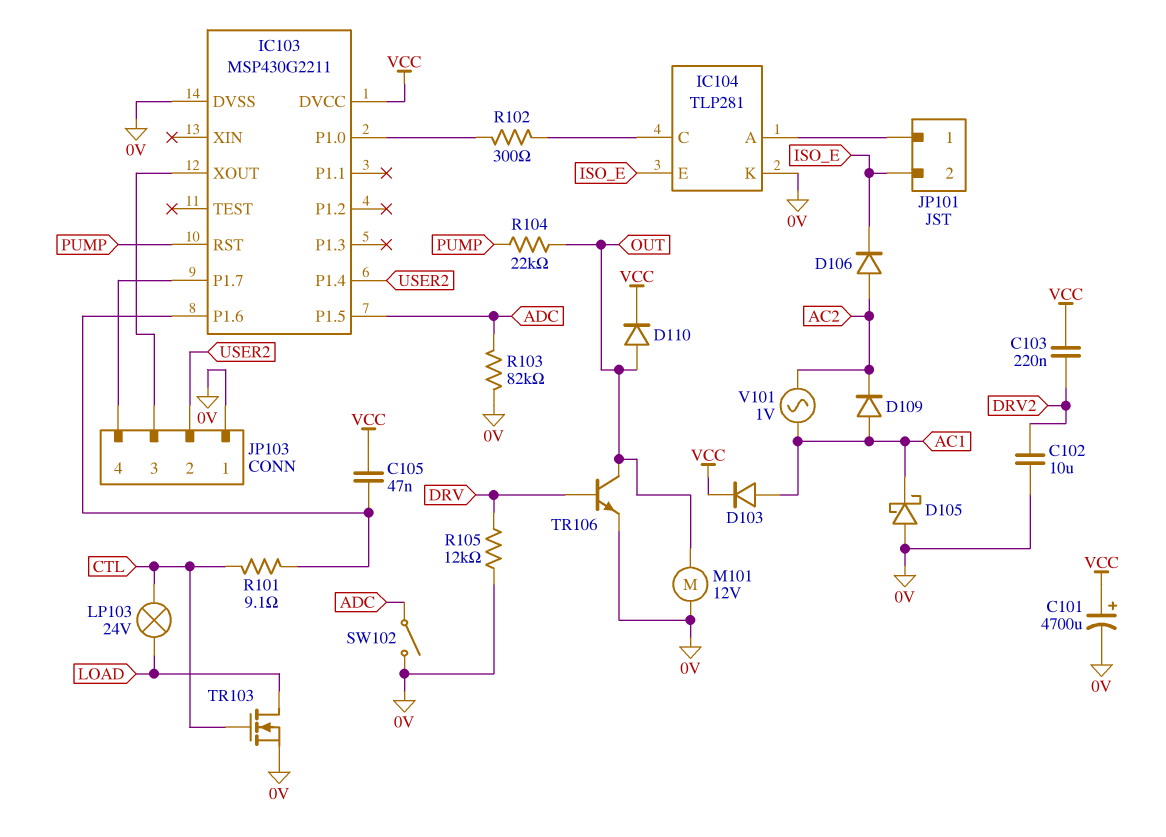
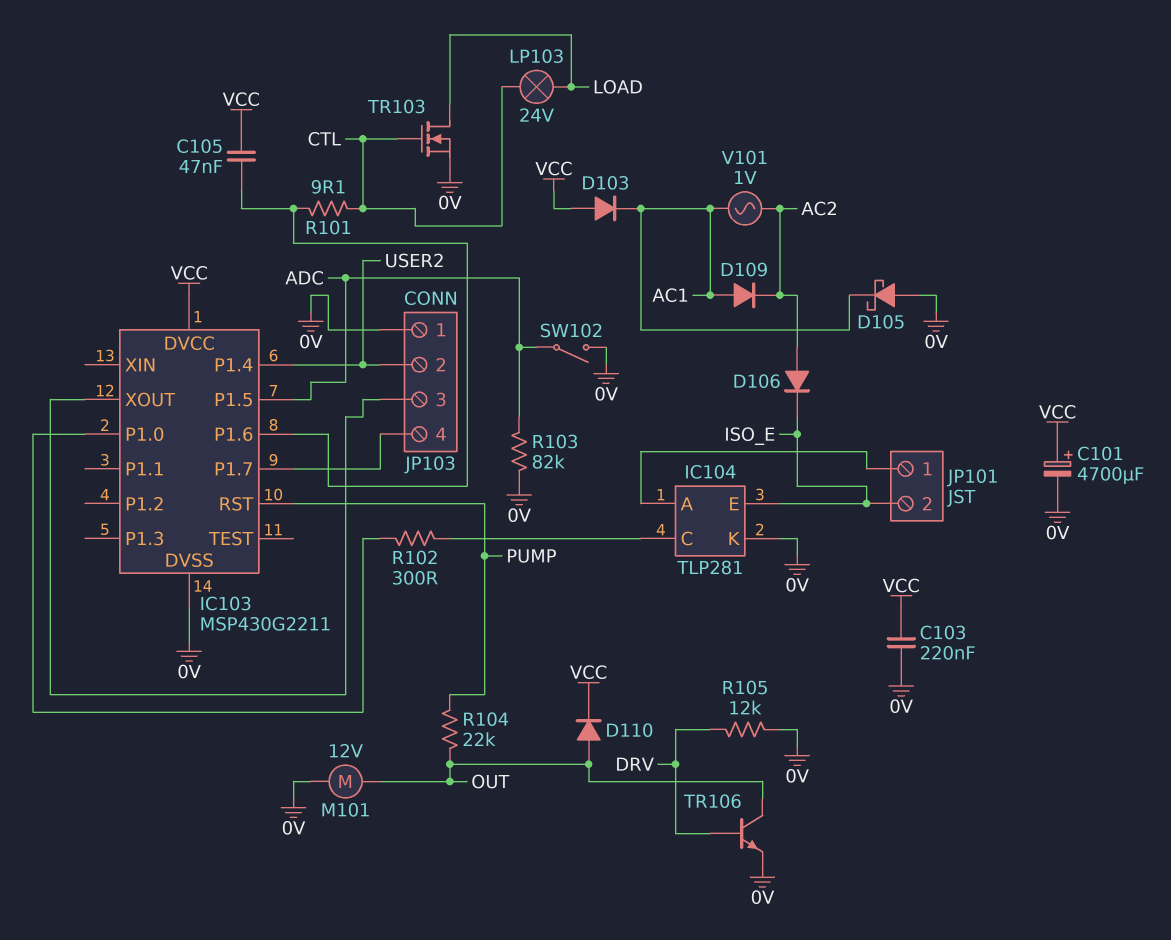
C102: 10uF (0V, DRV2) -> none
C103: 220nF (DRV2, VCC) -> 220nF (0V, VCC)
D103: diode (A AC1, K VCC) -> diode (A VCC, K AC1)

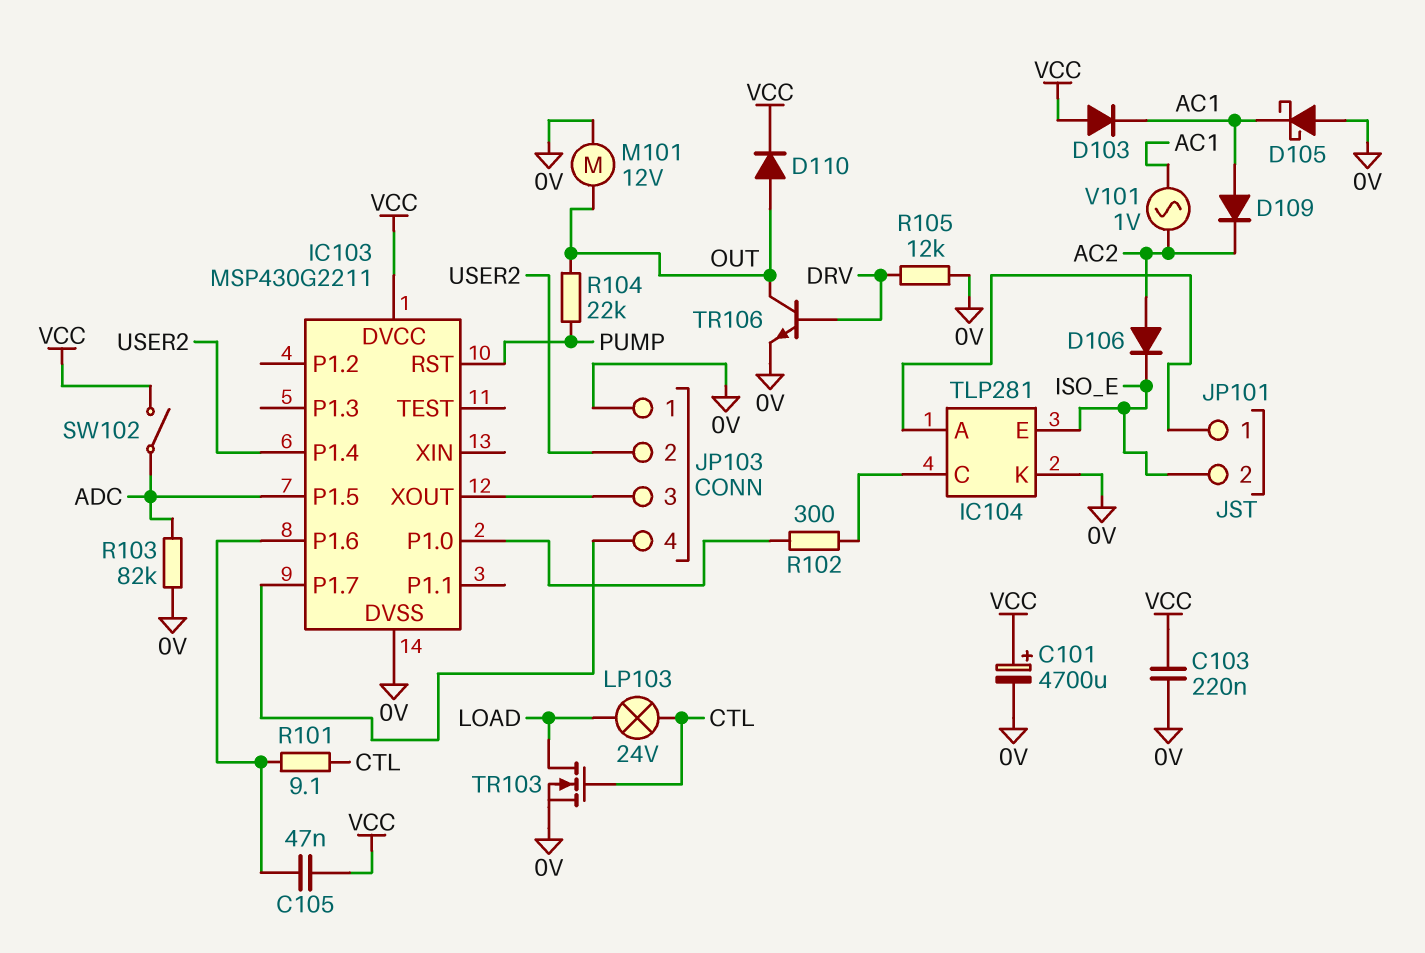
SW102: switch (0V, ADC) -> switch (ADC, VCC)

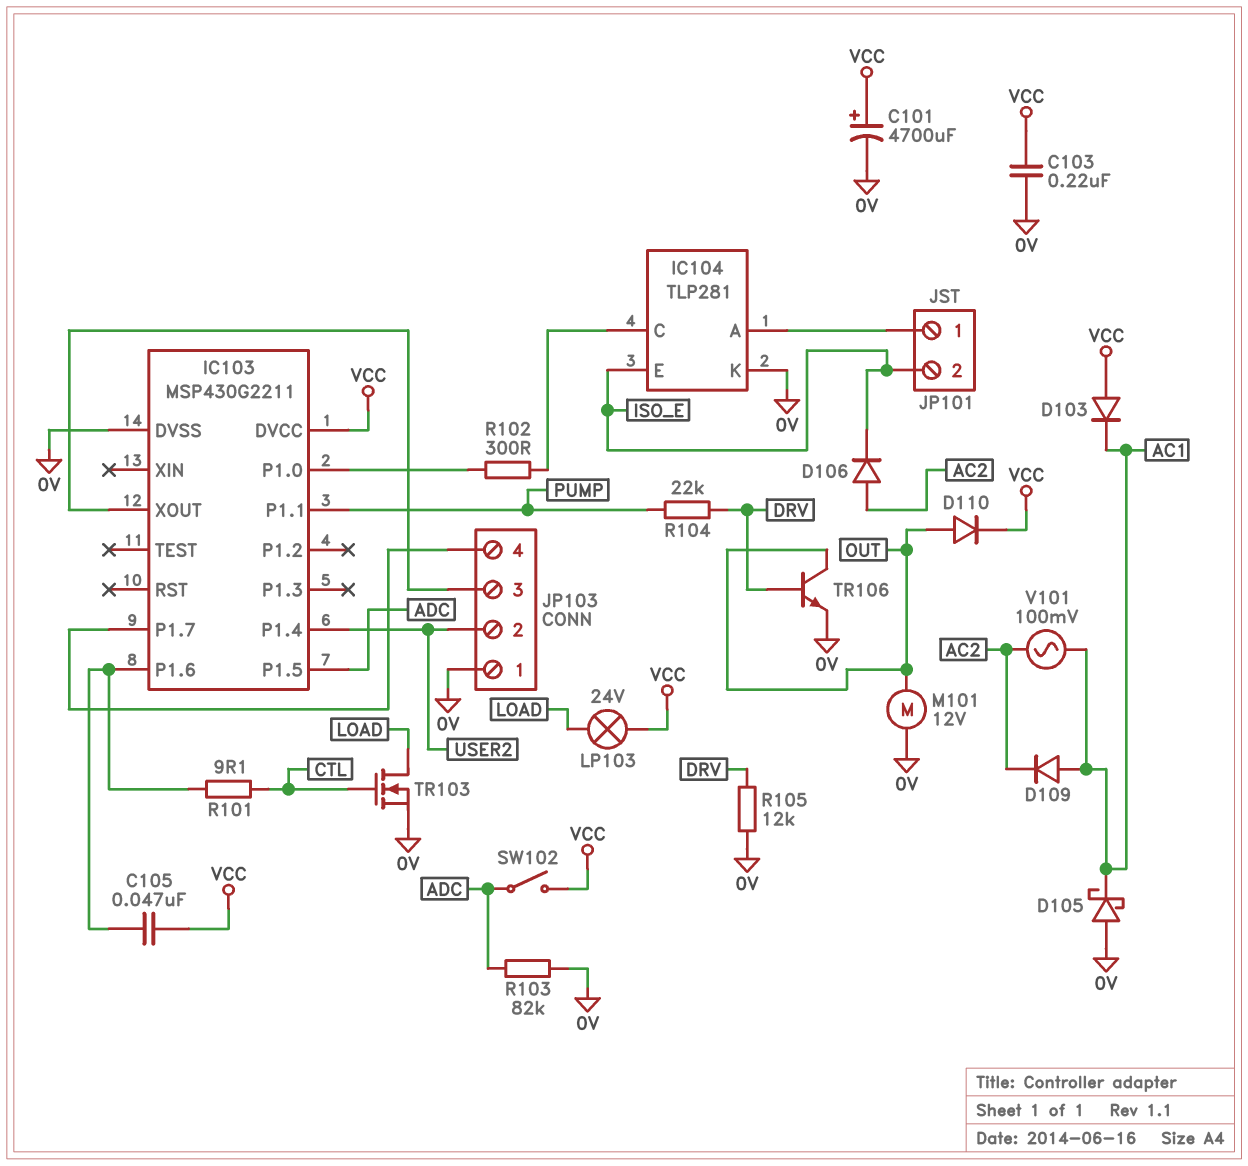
IC103 pin P1.1: none -> PUMP
IC103 pin RST: PUMP -> none
LP103: lamp 24V (CTL, LOAD) -> lamp 24V (LOAD, VCC)
R104: 22k (OUT, PUMP) -> 22k (DRV, PUMP)
V101: AC 1V (AC1, AC2) -> AC 100mV (AC1, AC2)

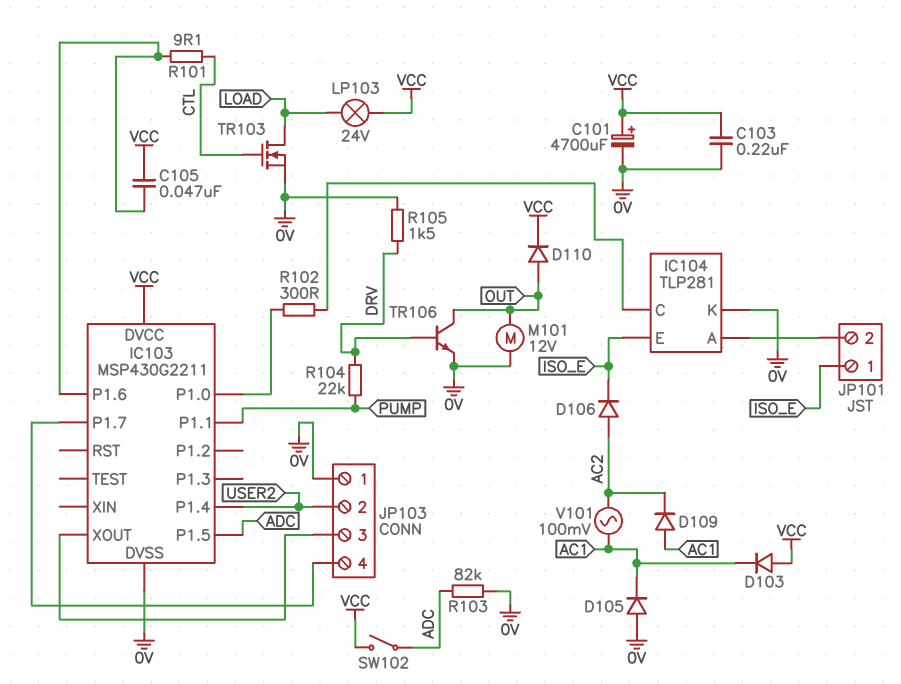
D105: schottky (A 0V, K AC1) -> diode (A 0V, K AC1)
JP101 pin 1: IC104/A -> ISO_E
JP101 pin 2: ISO_E -> IC104/A
R105: 12k (0V, DRV) -> 1.5k (0V, DRV)

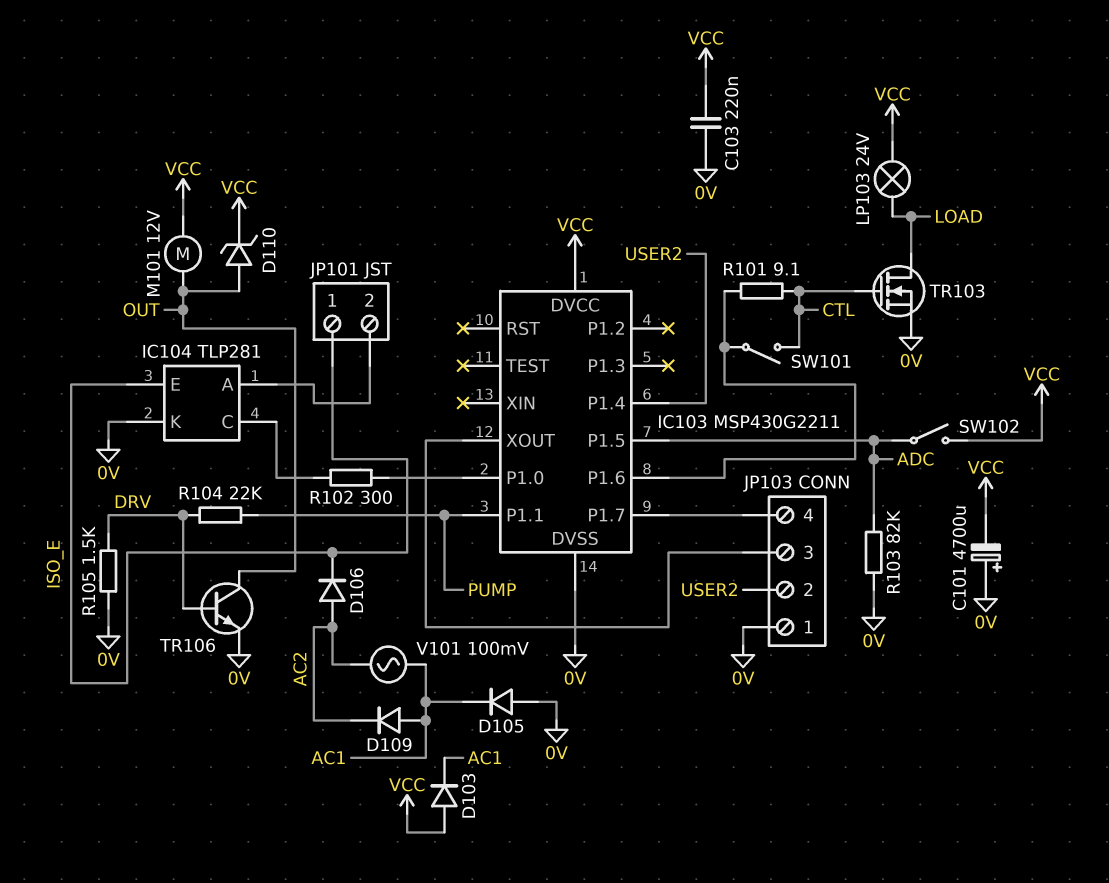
C101: 4700uF (plus VCC, minus 0V) -> 4700uF (plus 0V, minus VCC)
C105: 47nF (IC103/P1.6, VCC) -> none
D110: diode (A OUT, K VCC) -> zener (A OUT, K VCC)
M101: motor 12V (0V, OUT) -> motor 12V (OUT, VCC)
SW101: none -> switch (CTL, IC103/P1.6)

